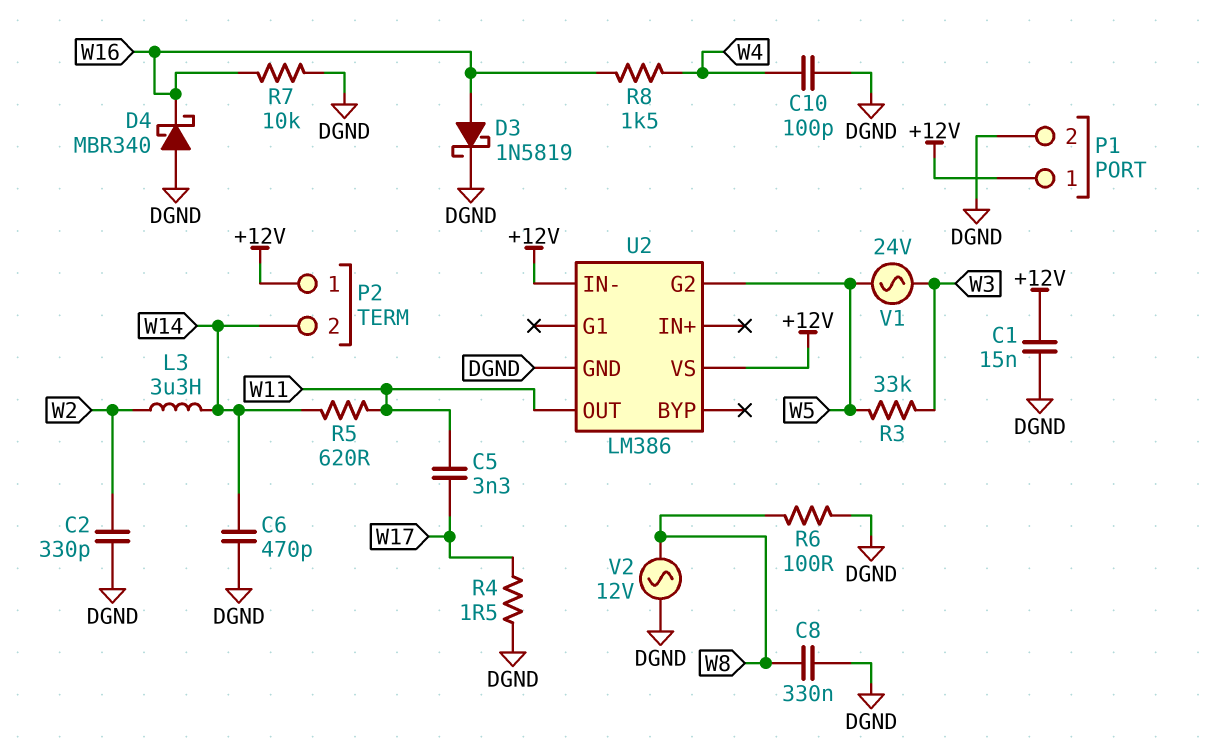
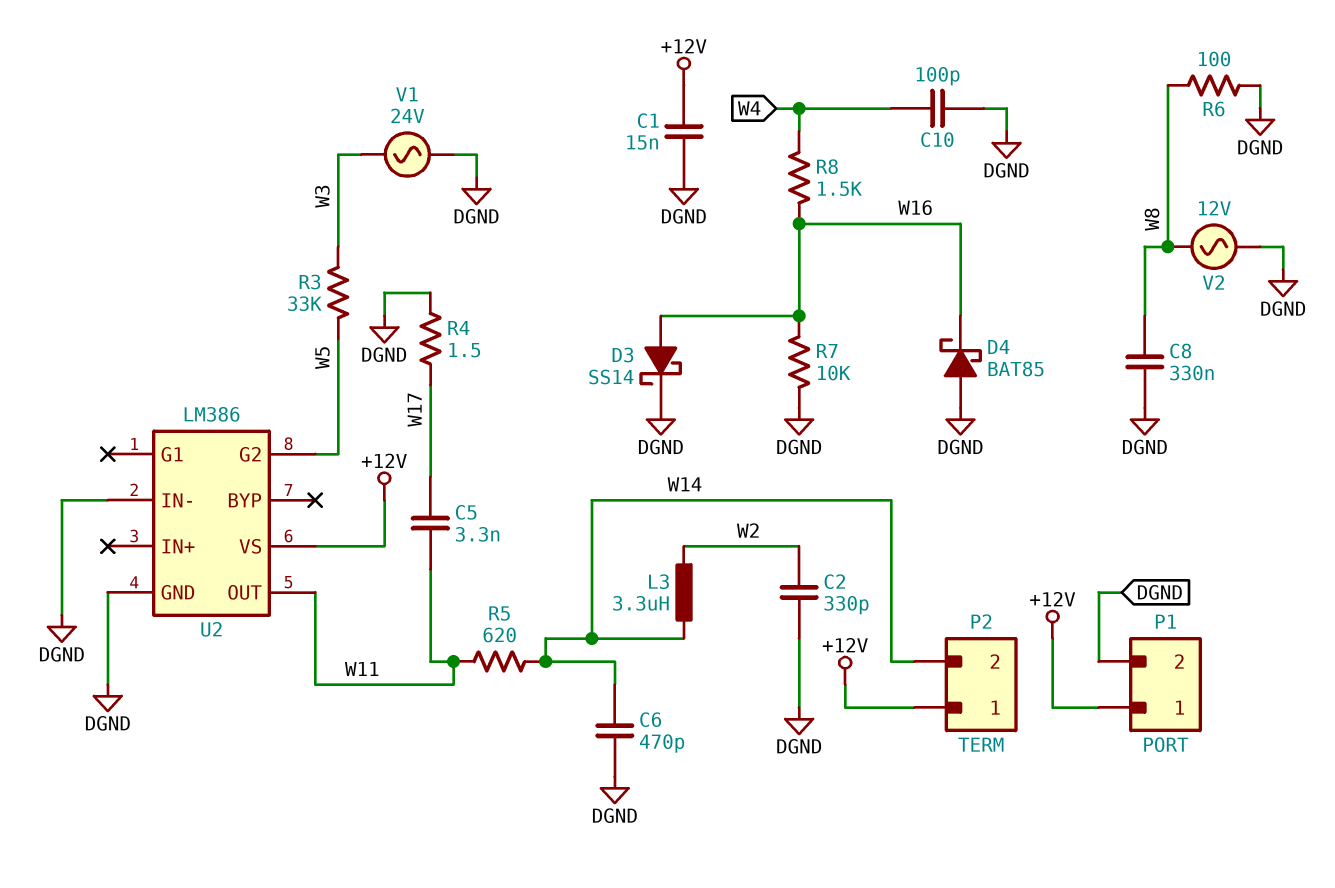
D3: schottky 1N5819 (A W16, K DGND) -> schottky SS14 (A W16, K DGND)
D4: schottky MBR340 (A DGND, K W16) -> schottky BAT85 (A DGND, K W16)
U2 pin IN-: +12V -> DGND
V1: AC 24V (W3, W5) -> AC 24V (DGND, W3)

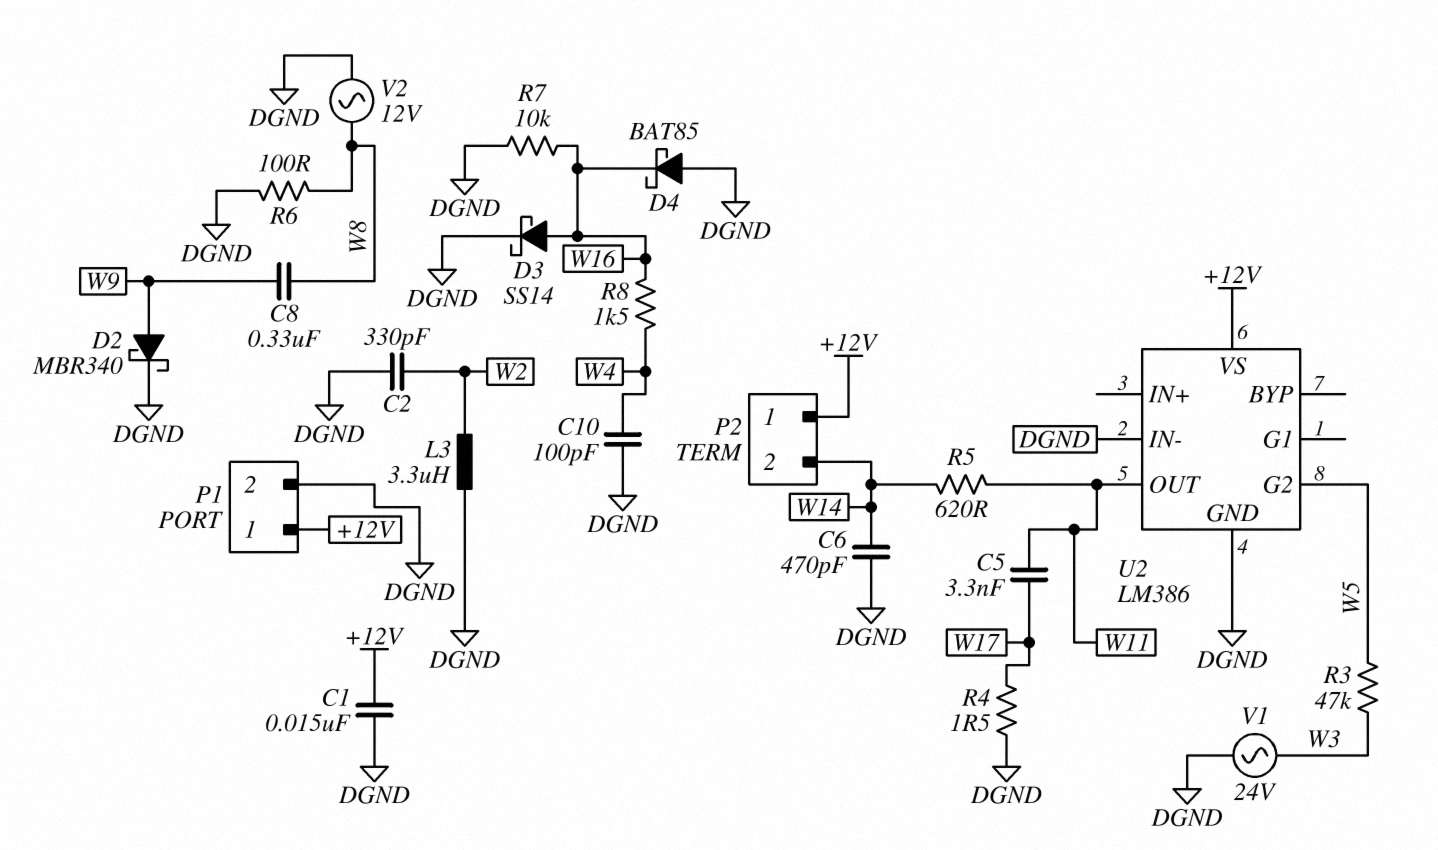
C8: 330nF (DGND, W8) -> 330nF (W8, W9)
D2: none -> schottky MBR340 (A W9, K DGND)
L3: 3.3uH (W2, W14) -> 3.3uH (DGND, W2)
R3: 33k (W3, W5) -> 47k (W3, W5)

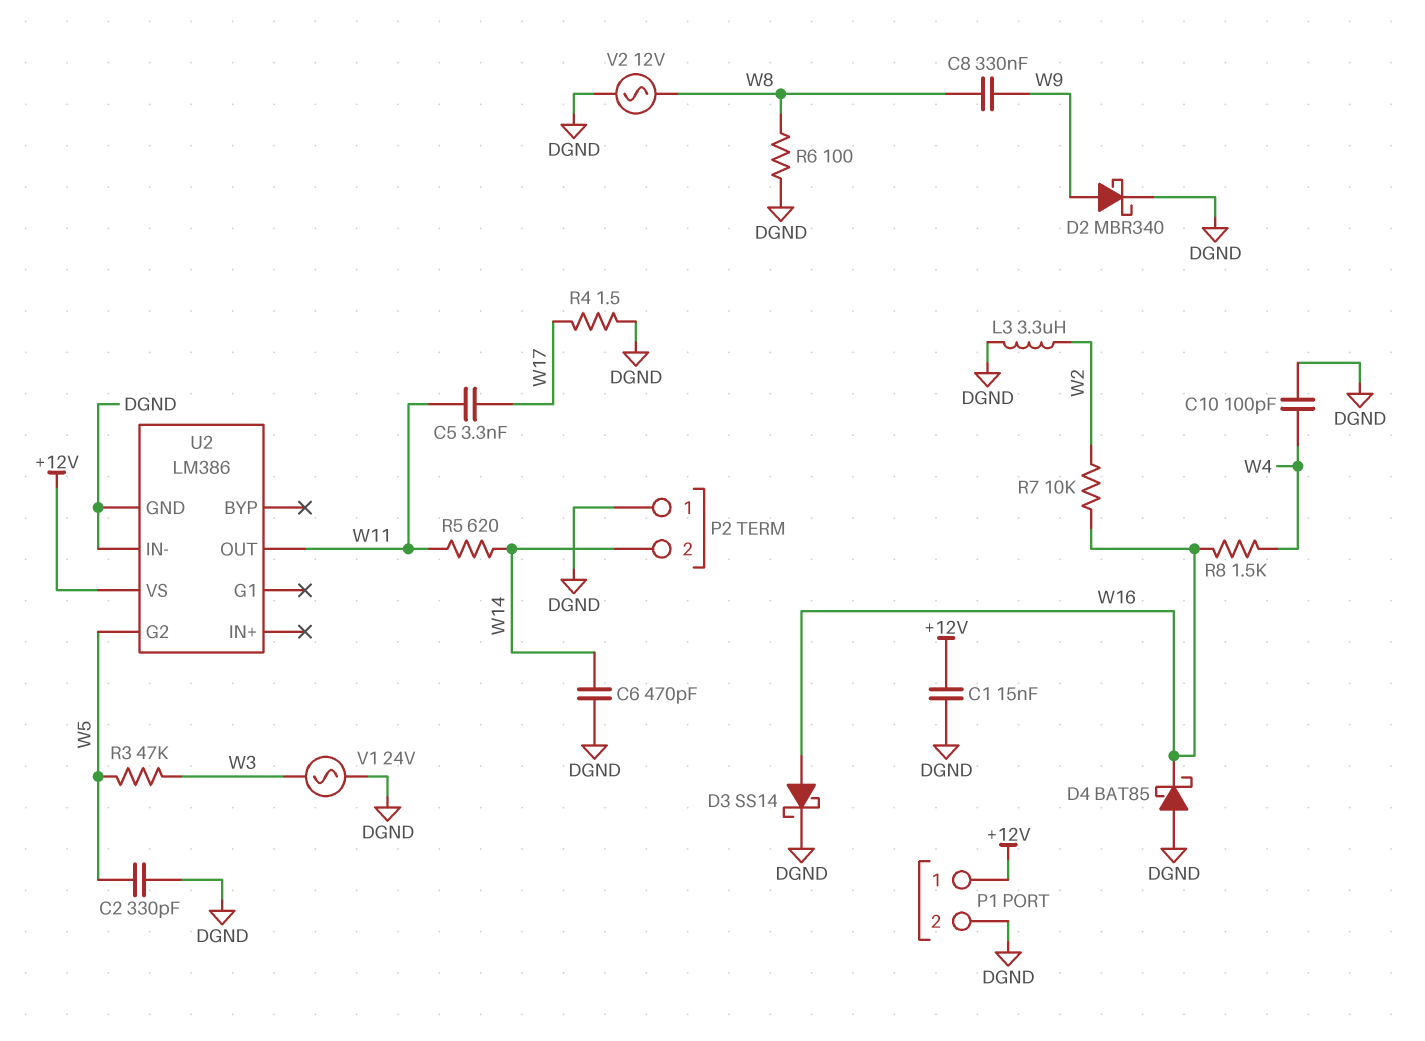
C2: 330pF (DGND, W2) -> 330pF (DGND, W5)
P2 pin 1: +12V -> DGND
R7: 10k (DGND, W16) -> 10k (W2, W16)

